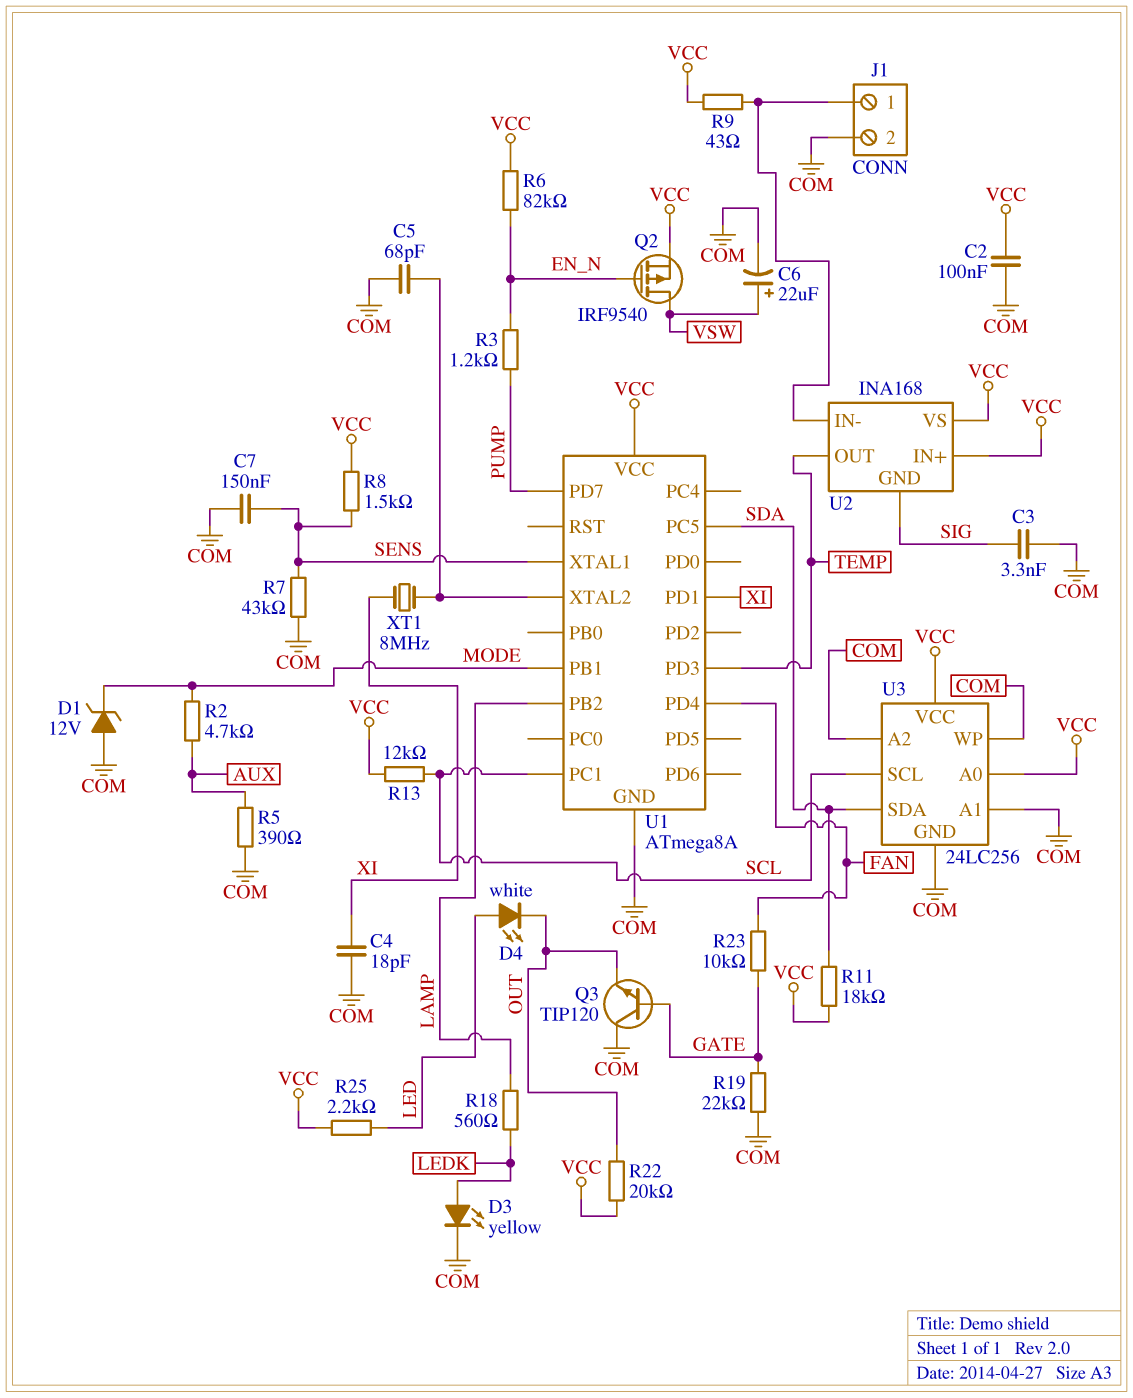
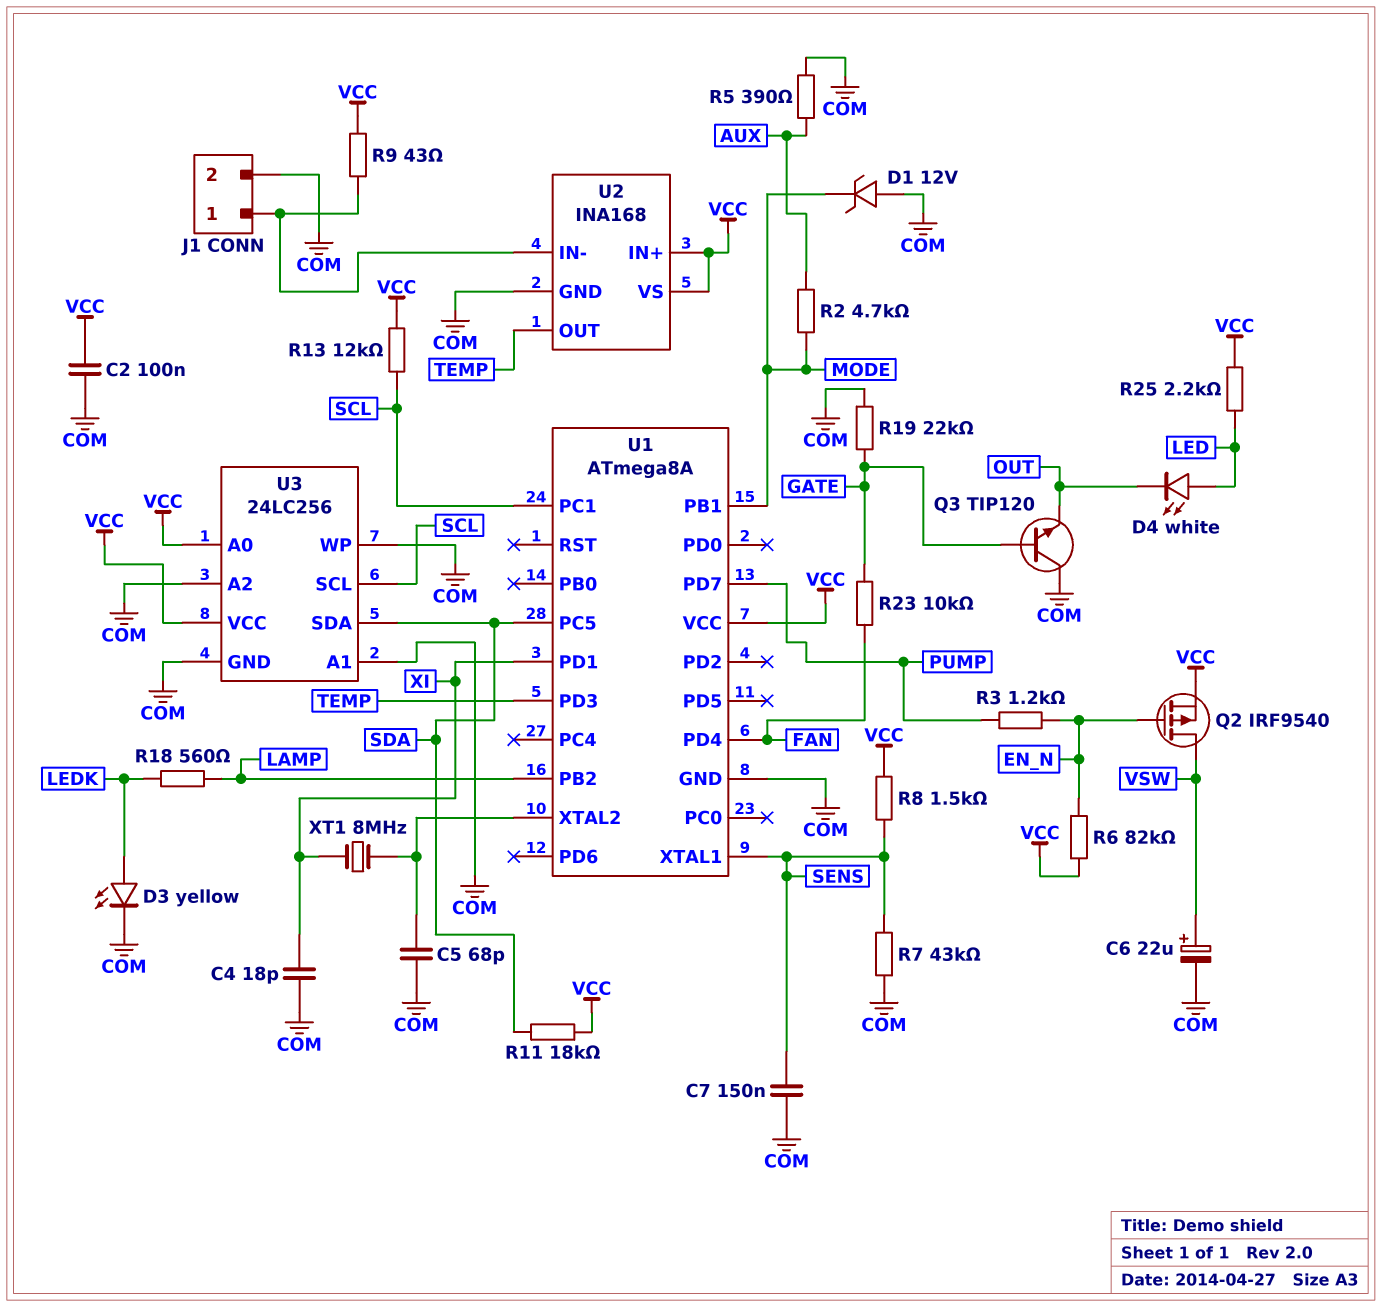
C3: 3.3nF (COM, SIG) -> none
R22: 20k (OUT, VCC) -> none
U2 pin GND: SIG -> COM

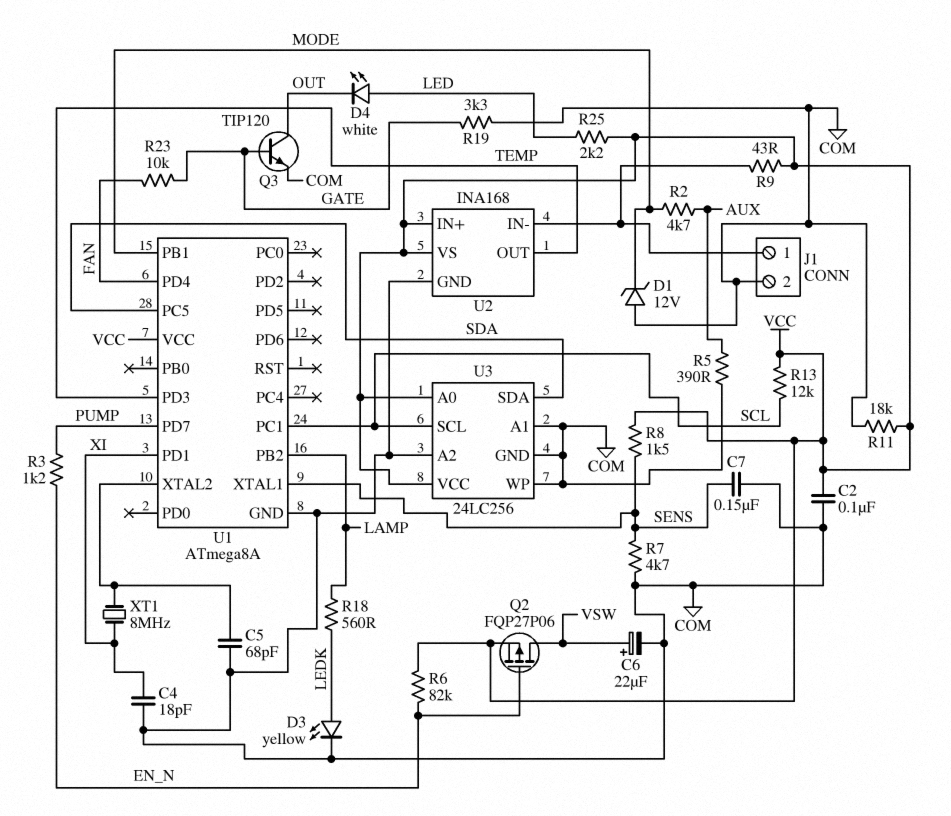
Q2: PMOS IRF9540 (G EN_N, D VSW, S VCC) -> PMOS FQP27P06 (G EN_N, D VSW, S VCC)
Q3: NPN TIP120 (B GATE, C COM, E OUT) -> NPN TIP120 (B GATE, C OUT, E COM)
R7: 43k (COM, SENS) -> 4.7k (COM, SENS)
R11: 18k (SDA, VCC) -> 18k (COM, VCC)
R19: 22k (COM, GATE) -> 3.3k (COM, GATE)

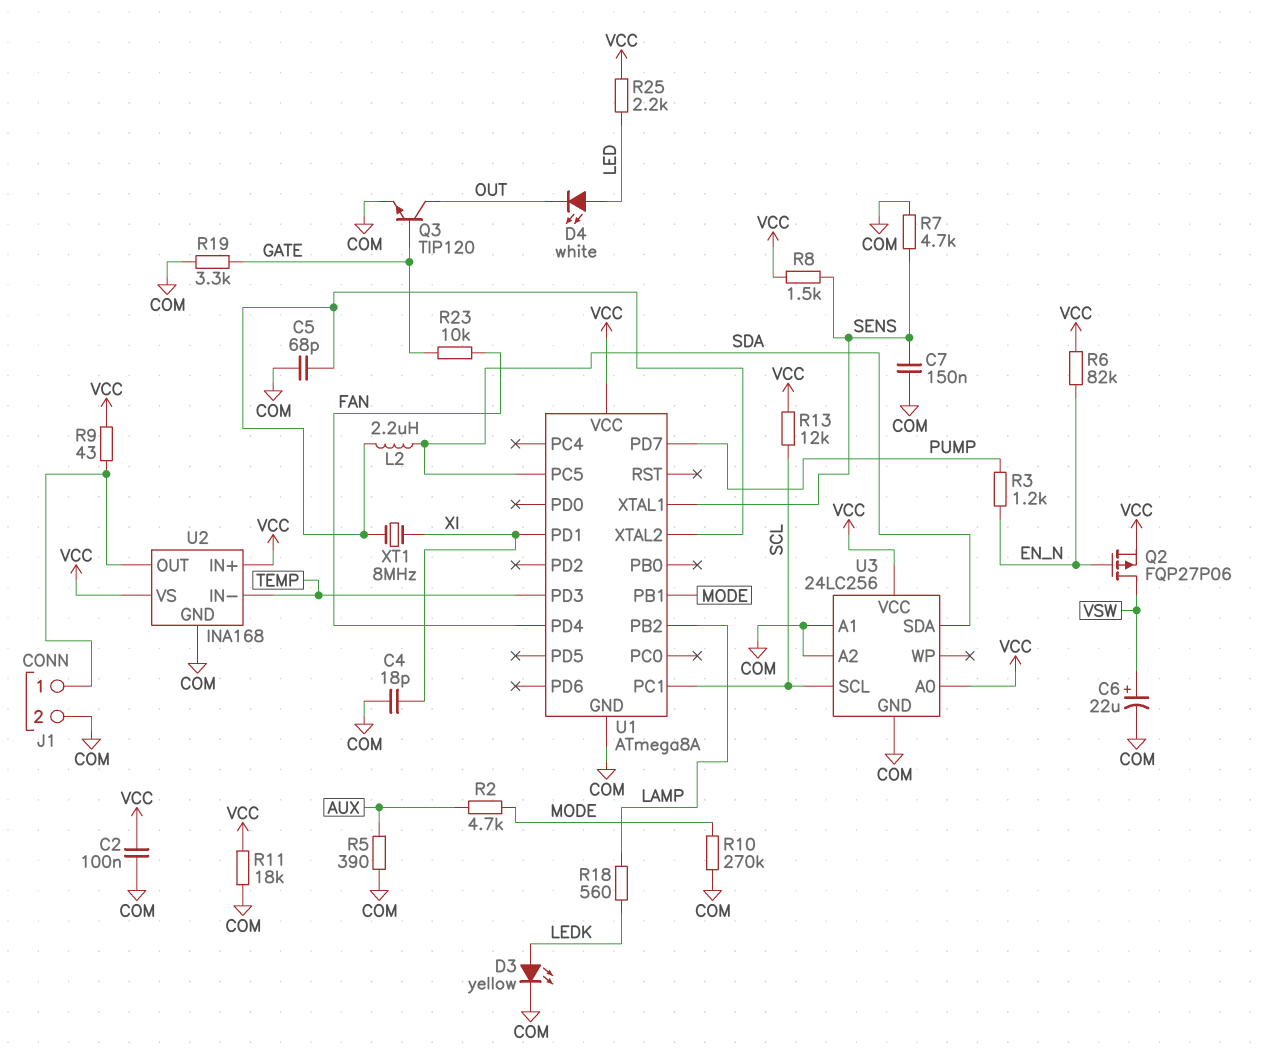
D1: zener 12V (A COM, K MODE) -> none
L2: none -> 2.2uH (SDA, U1/XTAL2)
R10: none -> 270k (COM, MODE)
U2 pin IN-: J1/1 -> TEMP
U2 pin OUT: TEMP -> J1/1
U3 pin WP: COM -> none

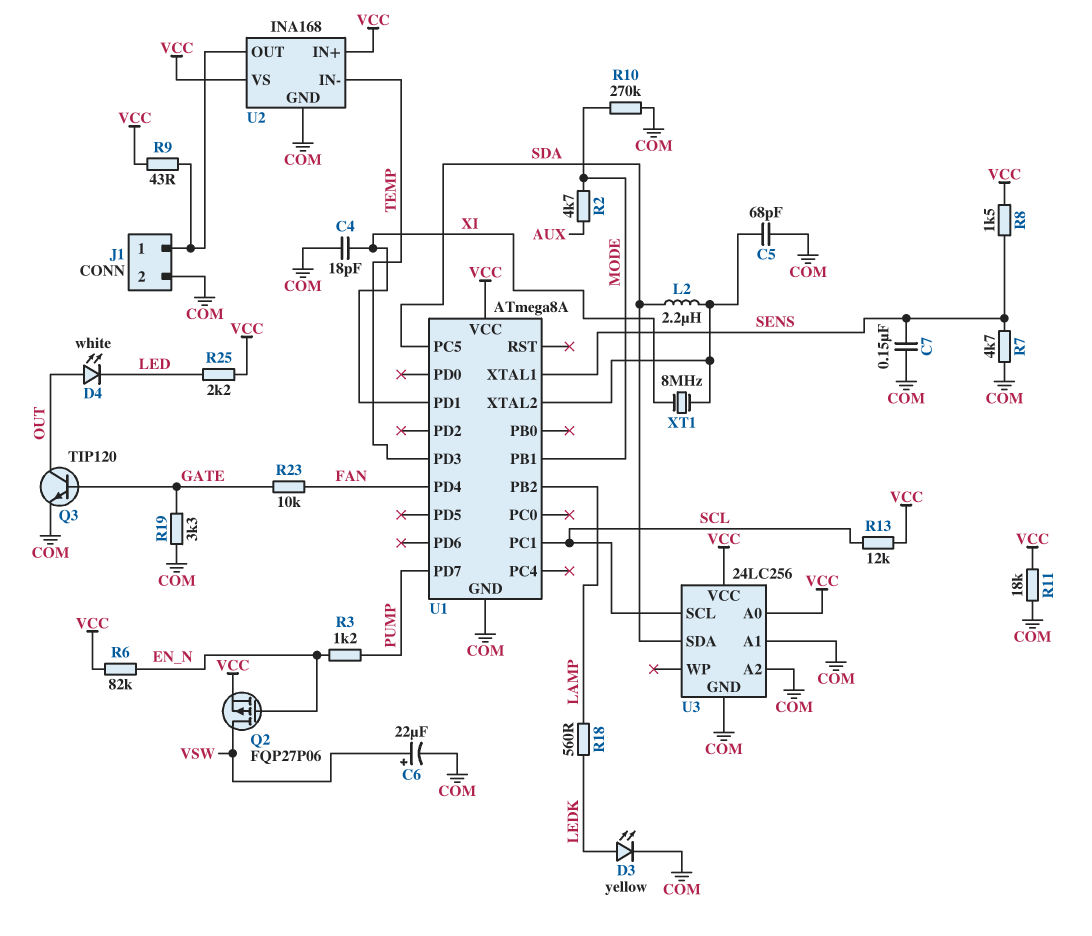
C2: 100nF (COM, VCC) -> none
D4: LED white (A LED, K OUT) -> LED white (A OUT, K LED)
R5: 390 (AUX, COM) -> none

